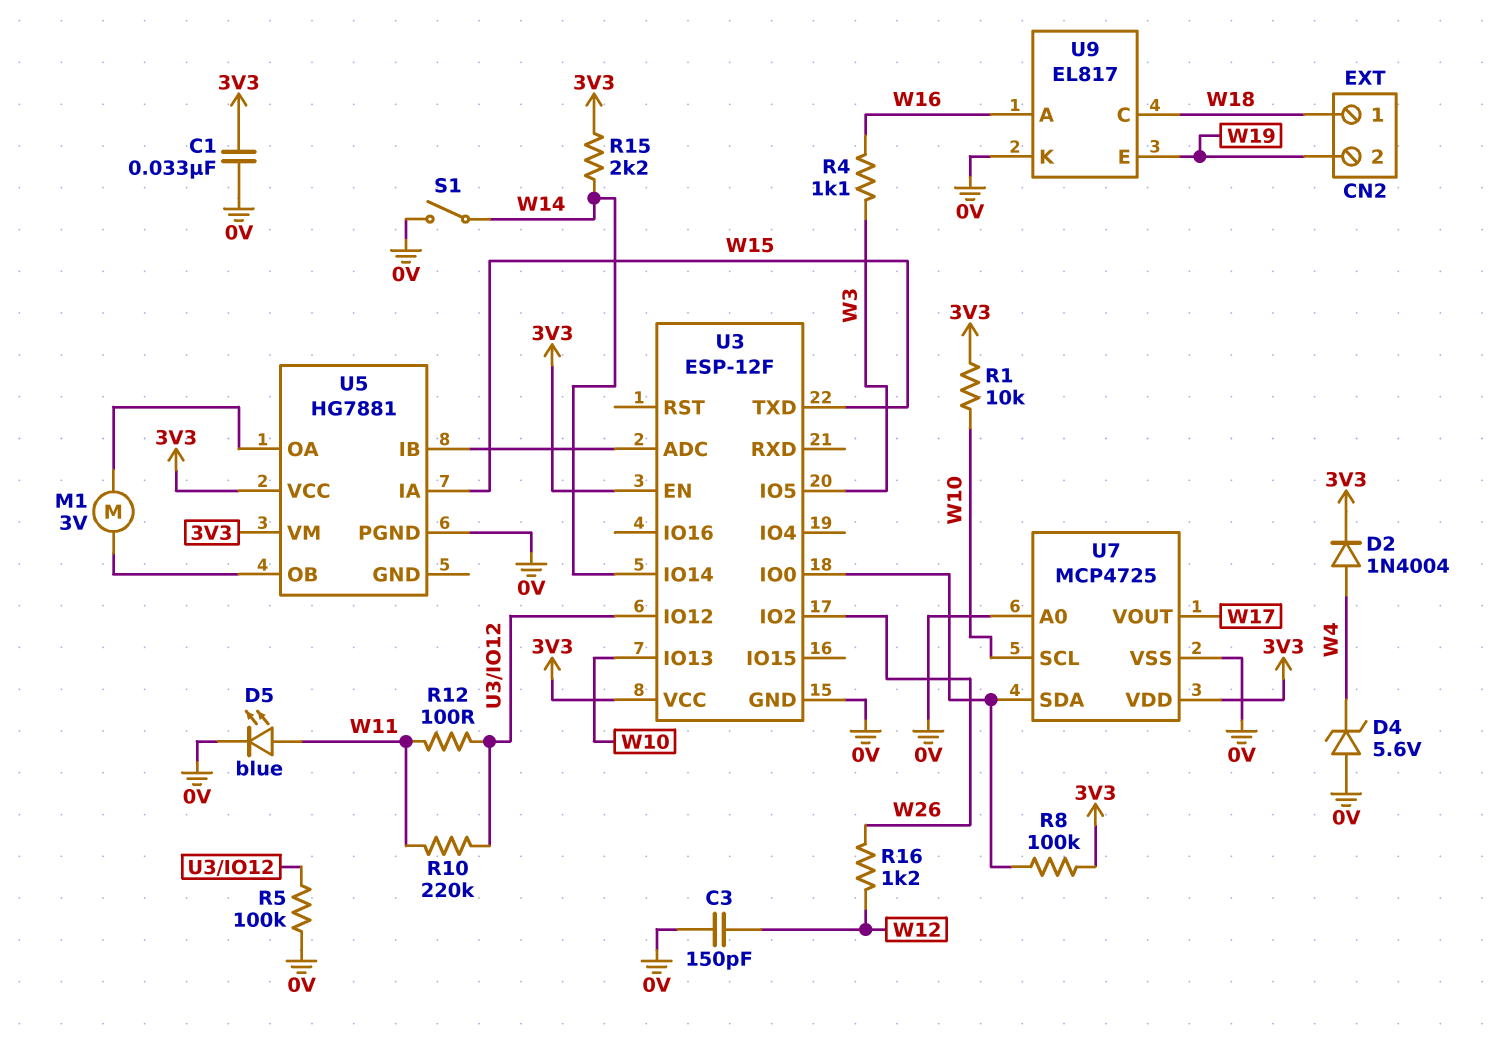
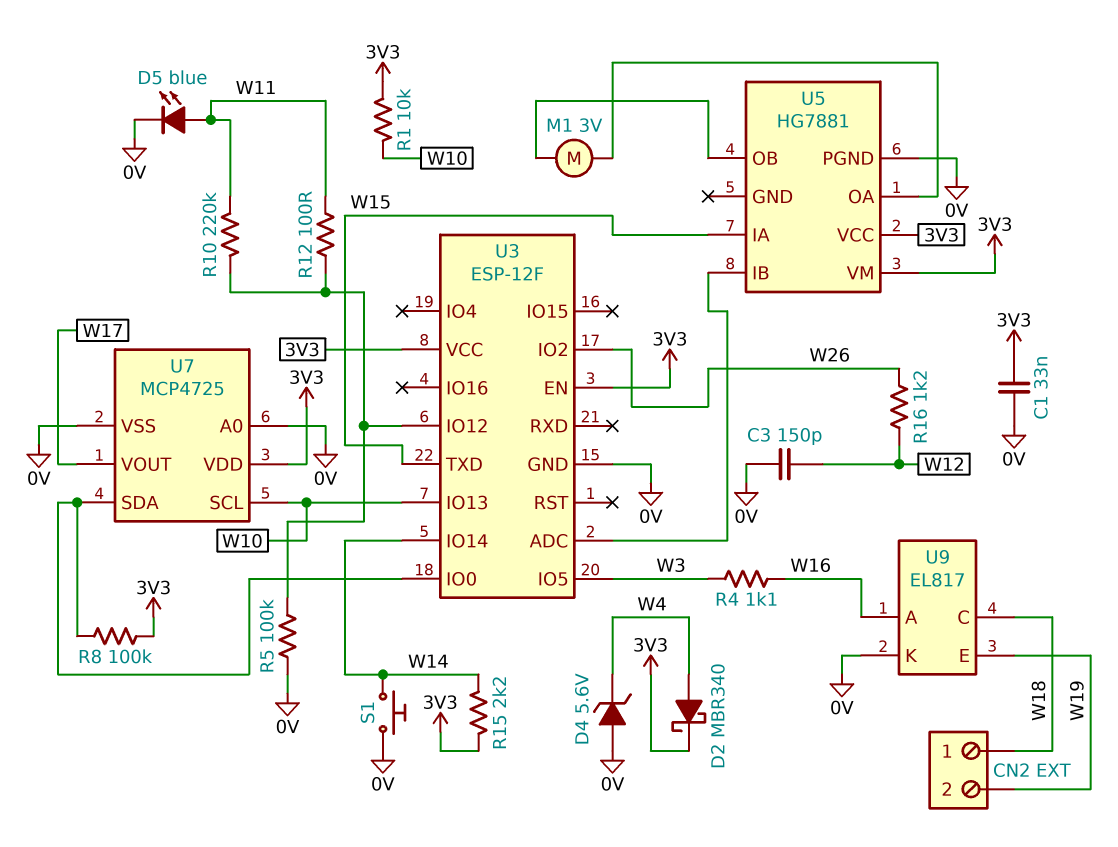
D2: diode 1N4004 (A W4, K 3V3) -> schottky MBR340 (A W4, K 3V3)
S1: switch (0V, W14) -> button (0V, W14)

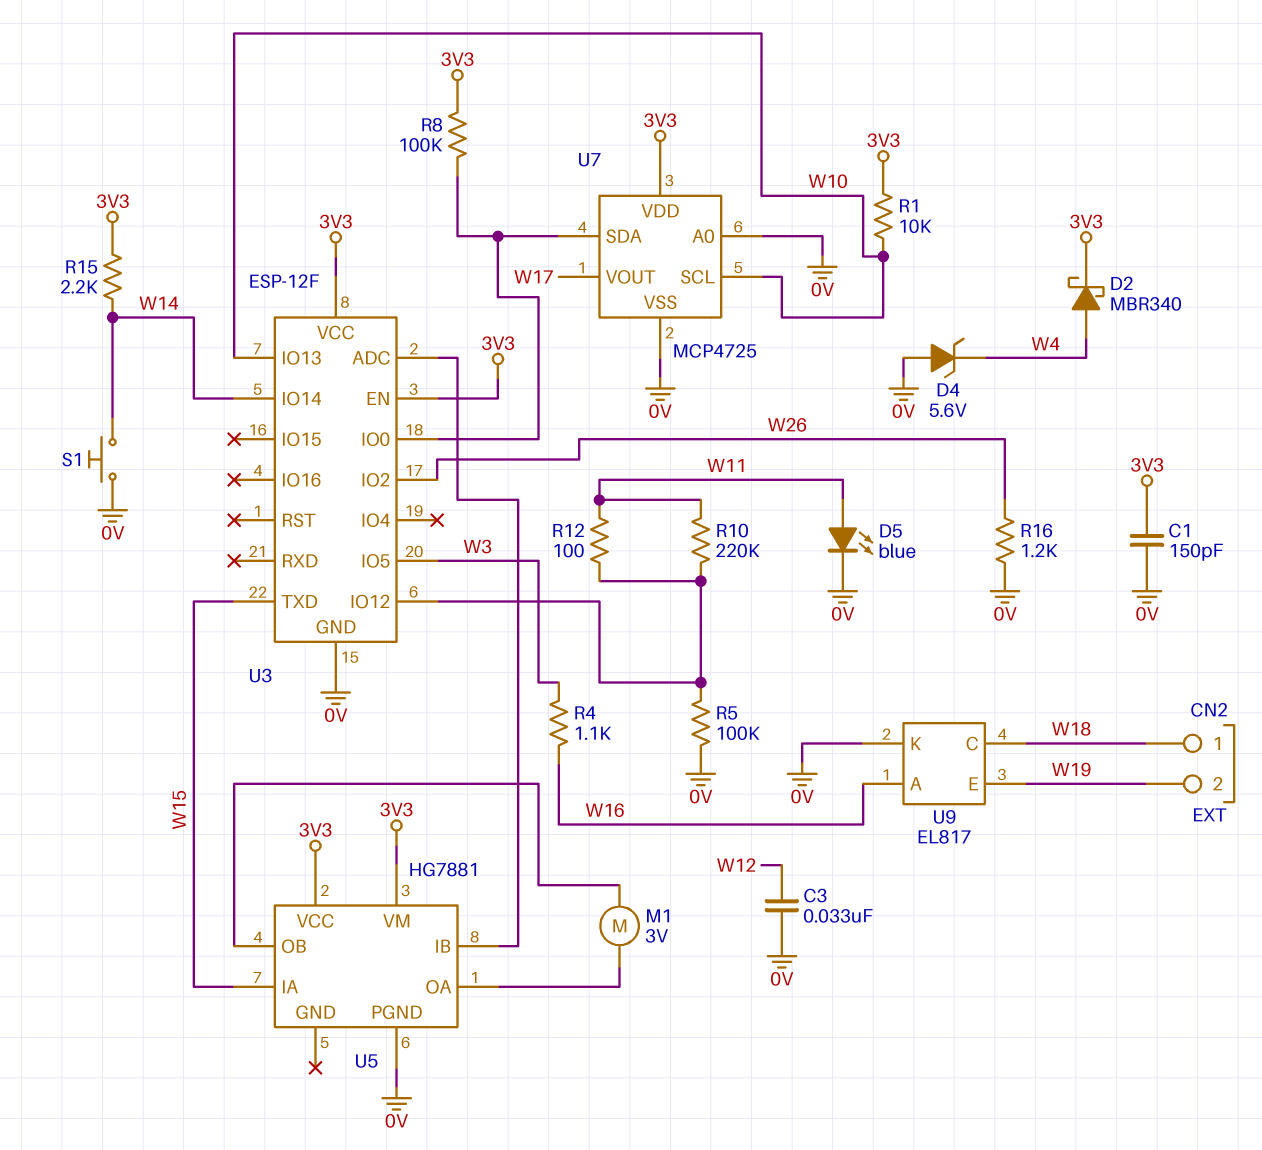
C1: 33nF (0V, 3V3) -> 150pF (0V, 3V3)
C3: 150pF (0V, W12) -> 33nF (0V, W12)
R16: 1.2k (W12, W26) -> 1.2k (0V, W26)

